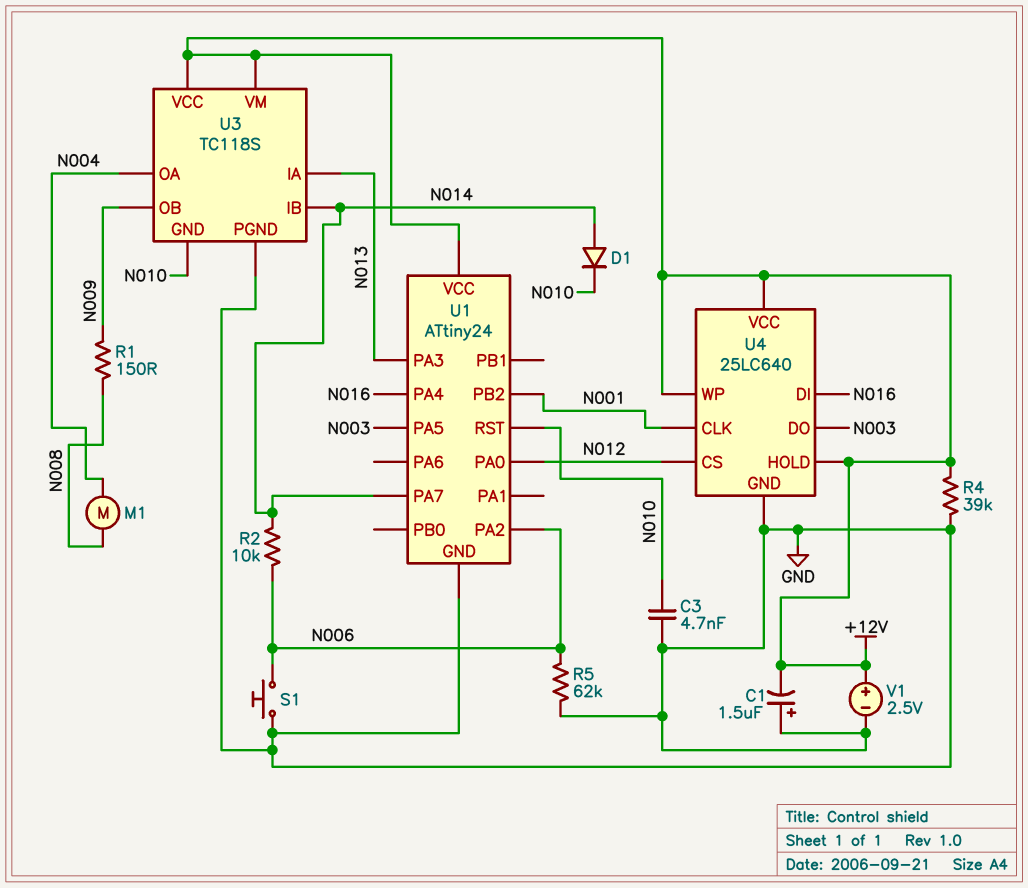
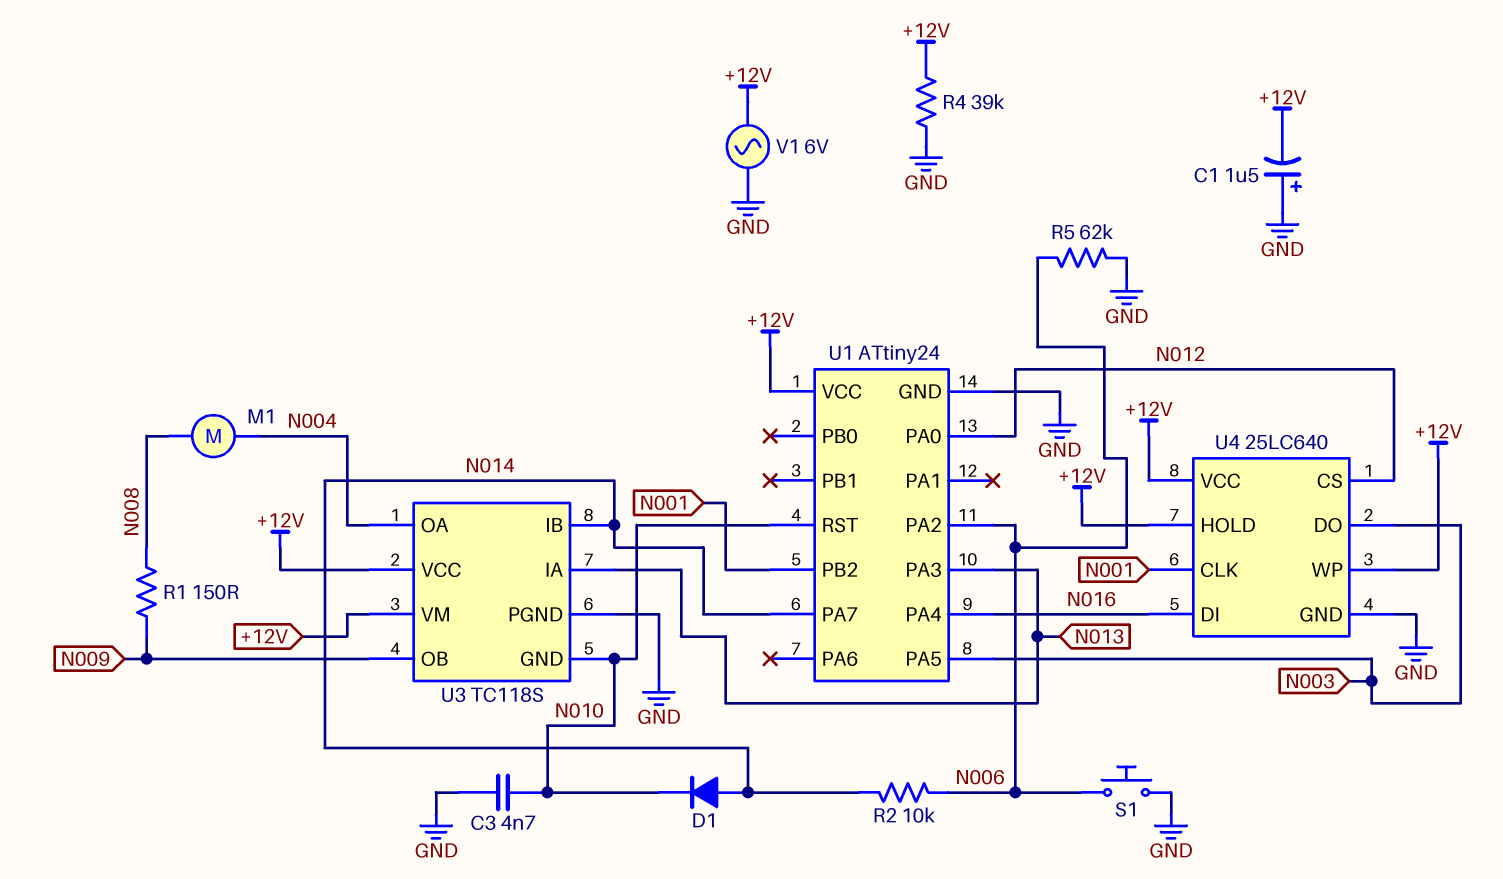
V1: 2.5V (plus +12V, minus GND) -> AC 6V (+12V, GND)

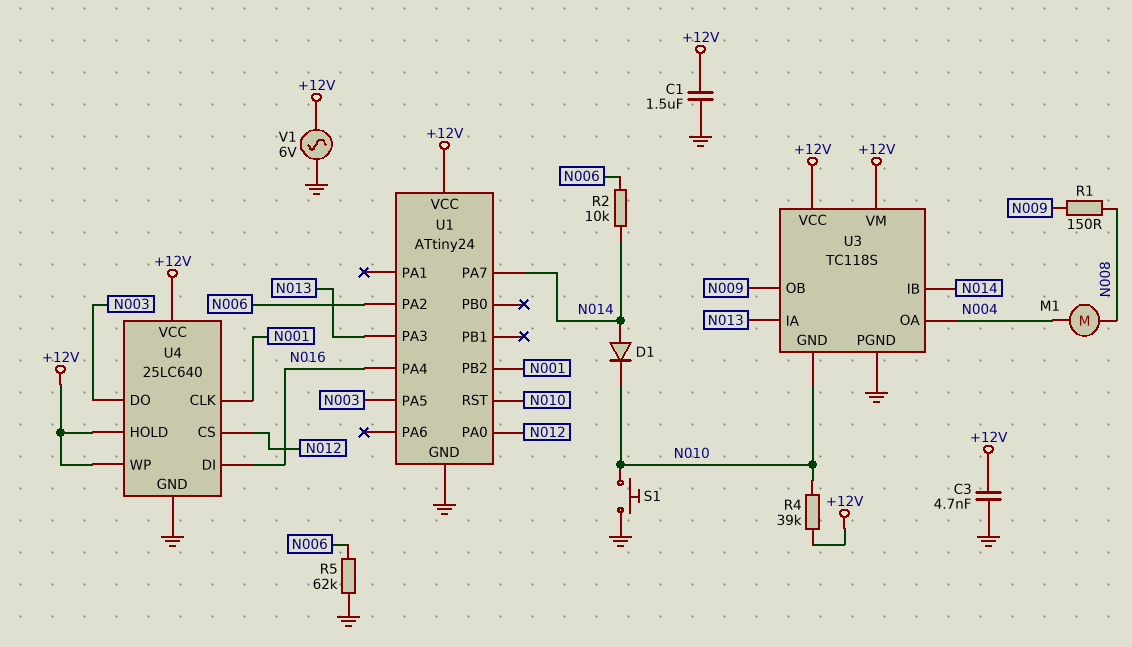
C1: 1.5uF (plus GND, minus +12V) -> 1.5uF (+12V, GND)
C3: 4.7nF (GND, N010) -> 4.7nF (+12V, GND)
R4: 39k (+12V, GND) -> 39k (+12V, N010)
S1: button (GND, N006) -> button (GND, N010)

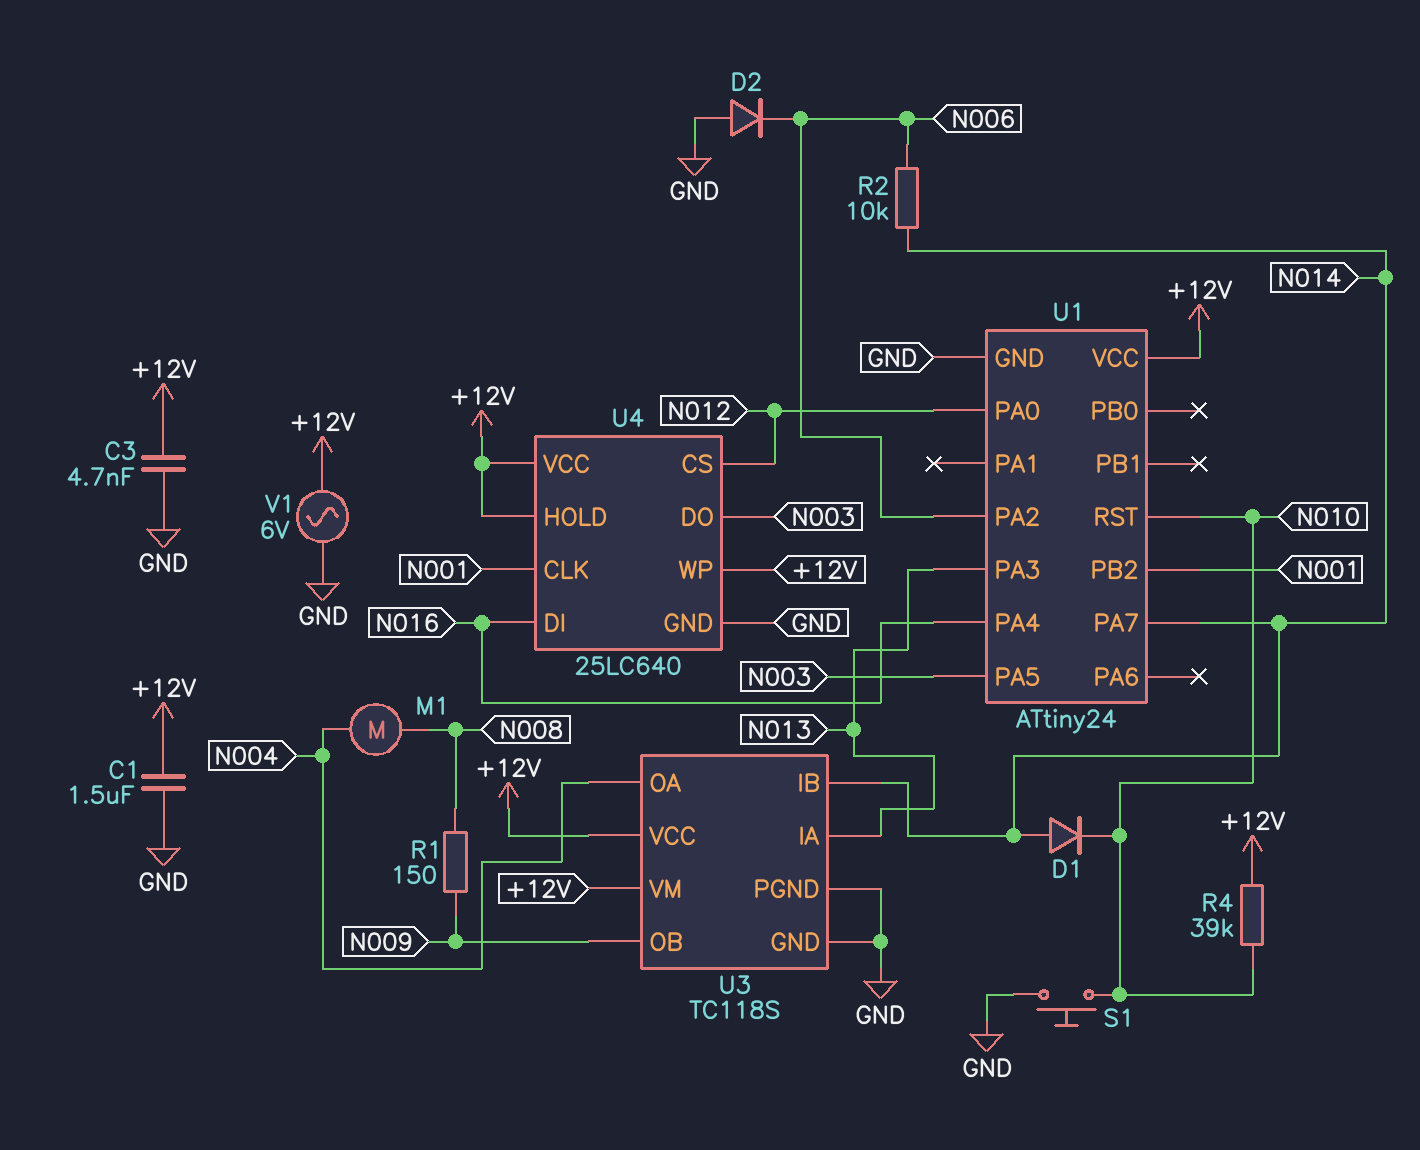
D2: none -> diode (A GND, K N006)
R5: 62k (GND, N006) -> none
U3 pin GND: N010 -> GND

